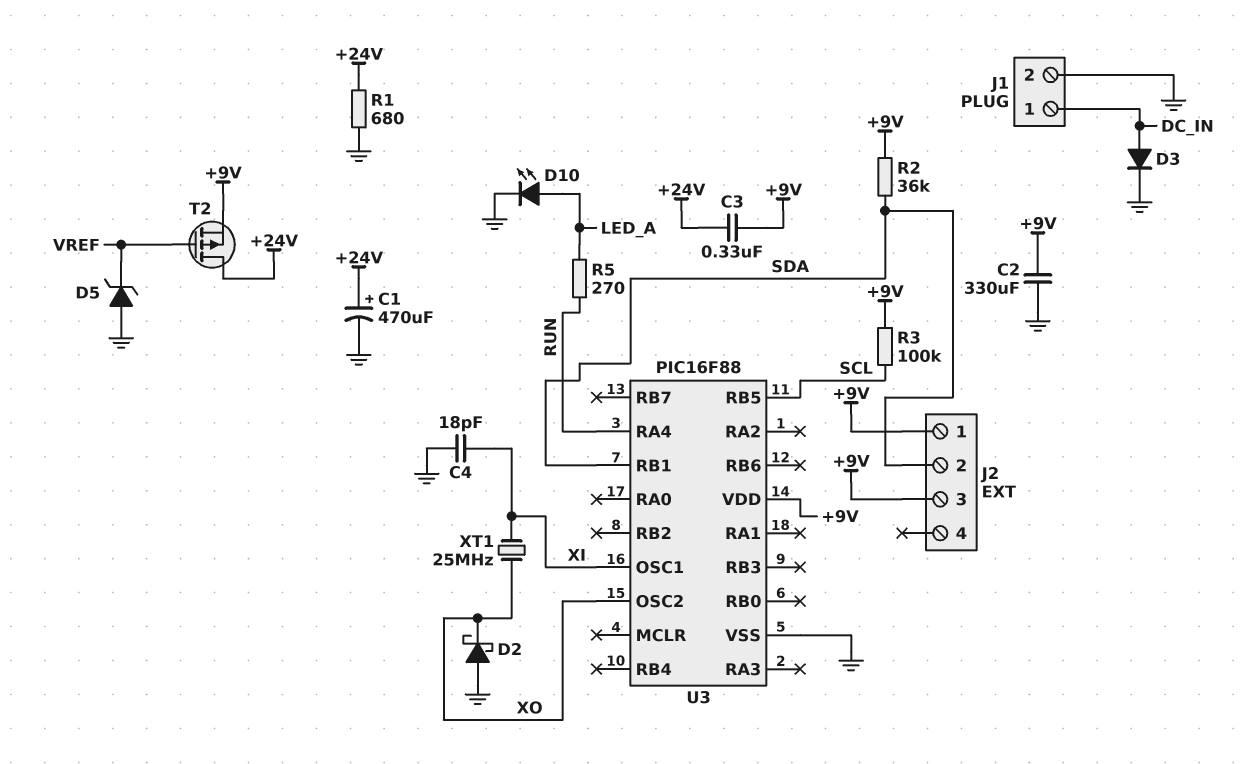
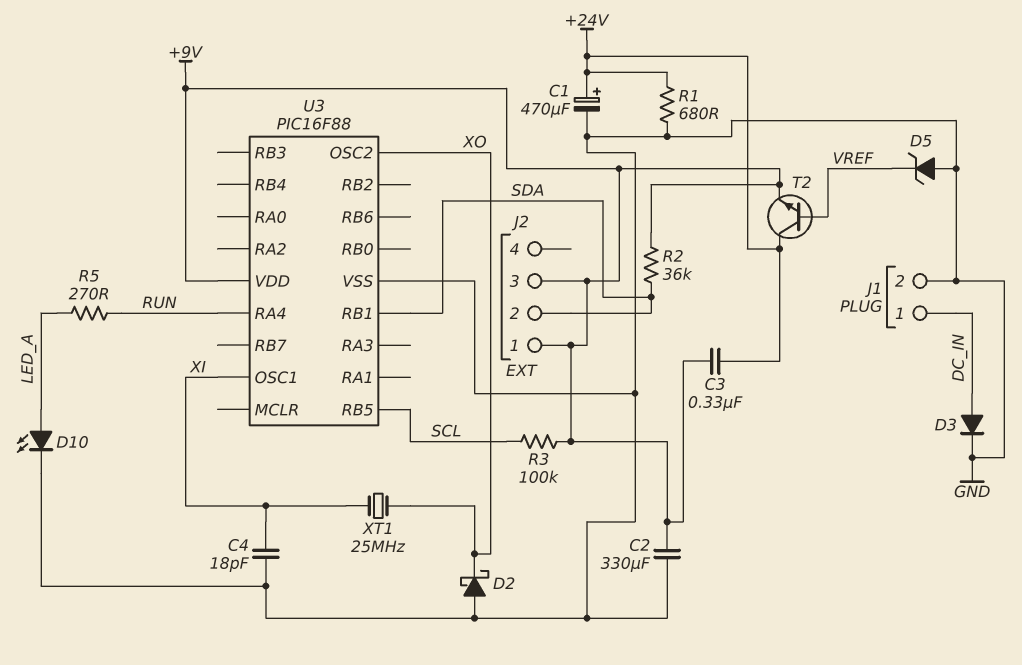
T2: PMOS (G VREF, D +24V, S +9V) -> NPN (B VREF, C +24V, E +9V)

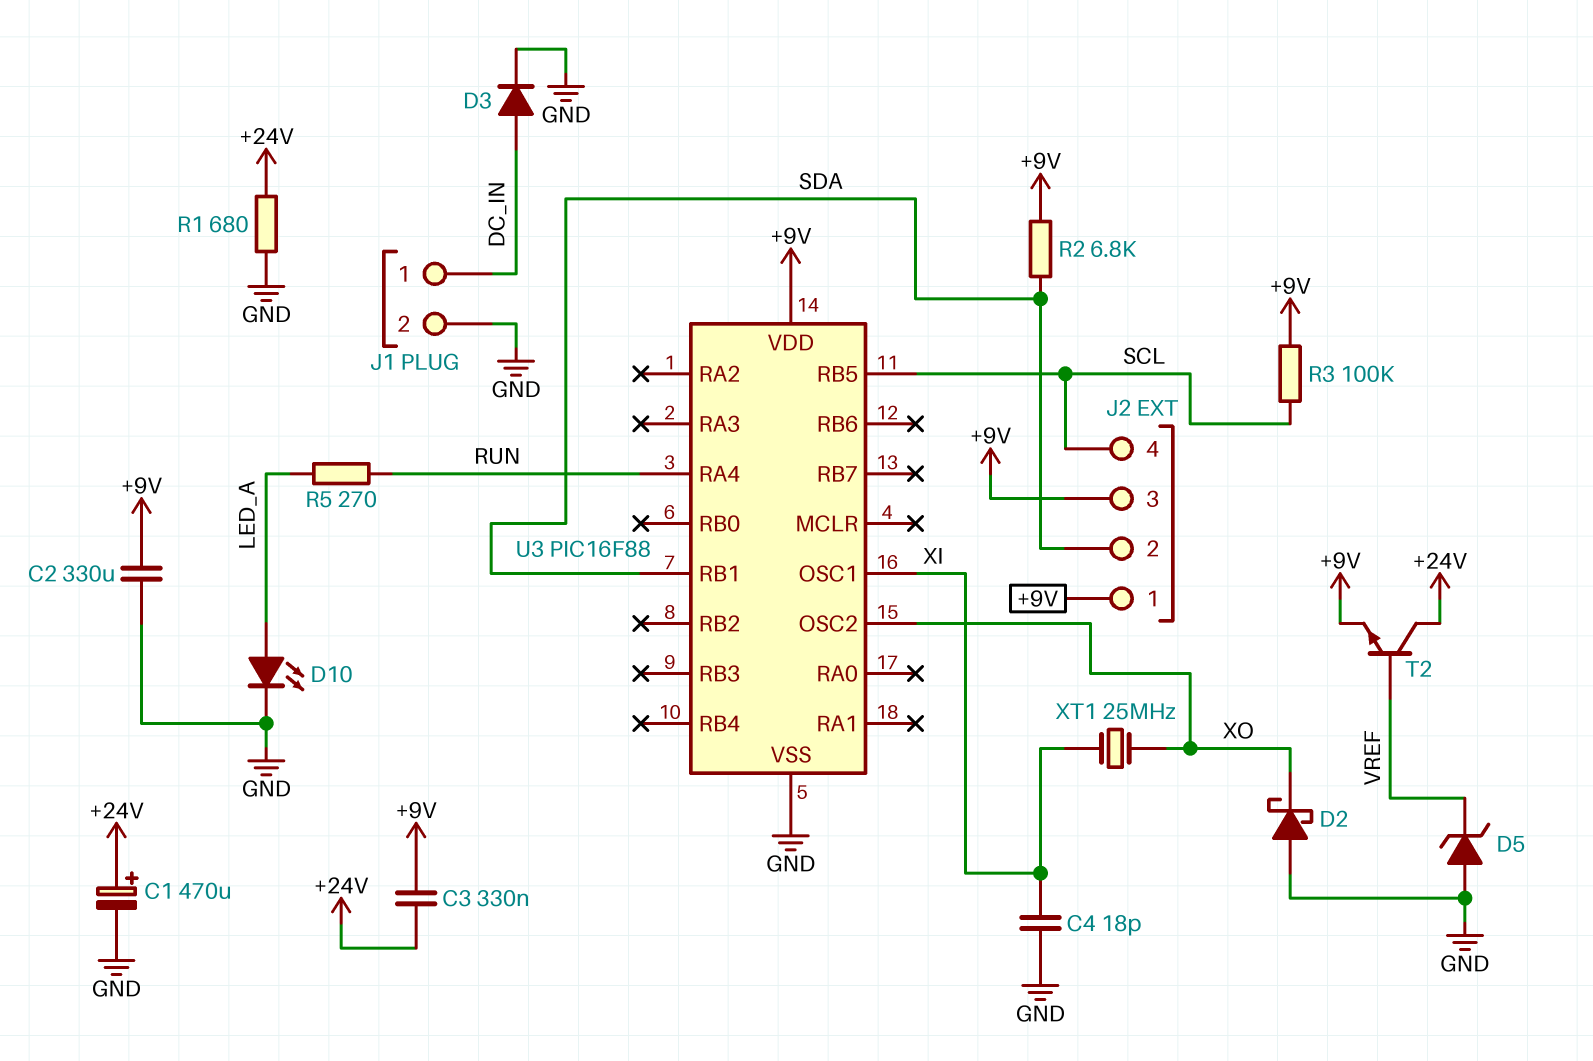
J2 pin 4: none -> SCL
R2: 36k (+9V, SDA) -> 6.8k (+9V, SDA)

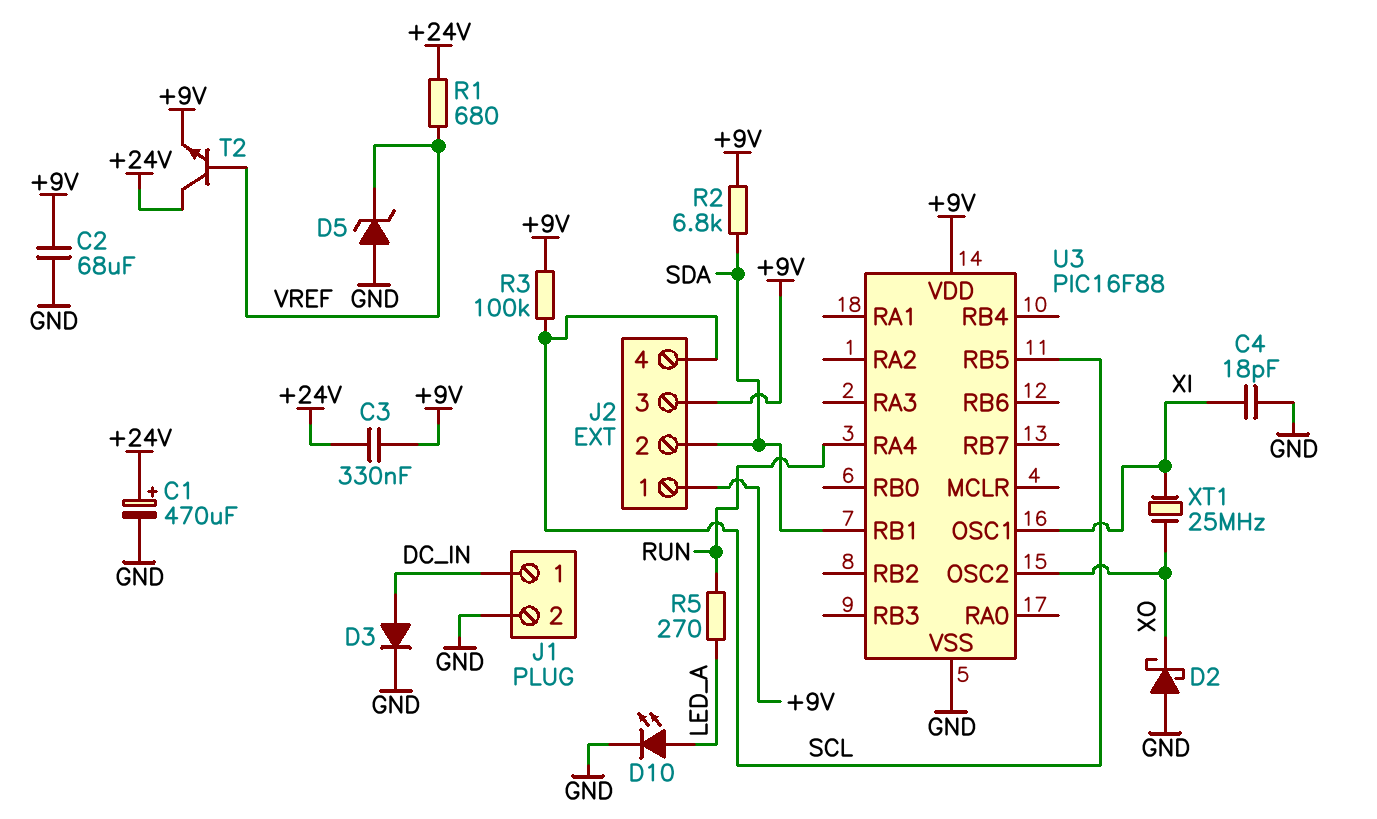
C2: 330uF (+9V, GND) -> 68uF (+9V, GND)
R1: 680 (+24V, GND) -> 680 (+24V, VREF)

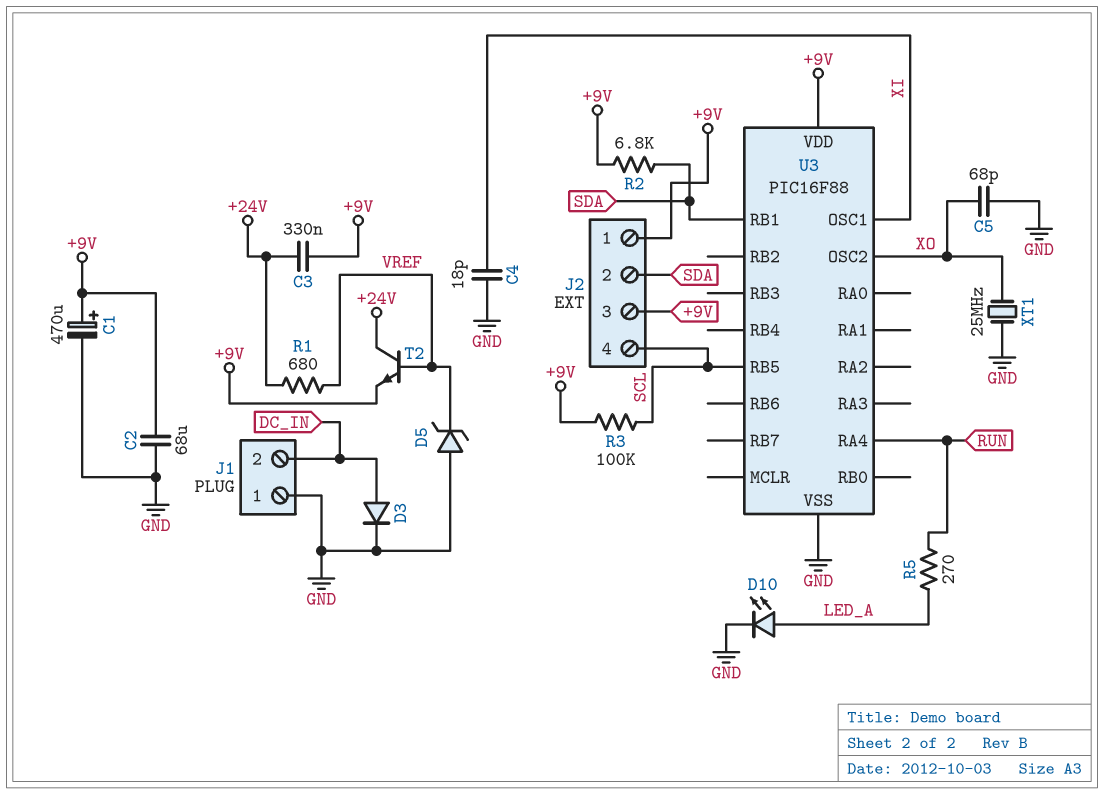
C1: 470uF (plus +24V, minus GND) -> 470uF (plus +9V, minus GND)
C5: none -> 68pF (GND, XO)
D2: schottky (A GND, K XO) -> none
J1 pin 1: DC_IN -> GND
J1 pin 2: GND -> DC_IN
XT1: 25MHz (XI, XO) -> 25MHz (GND, XO)

